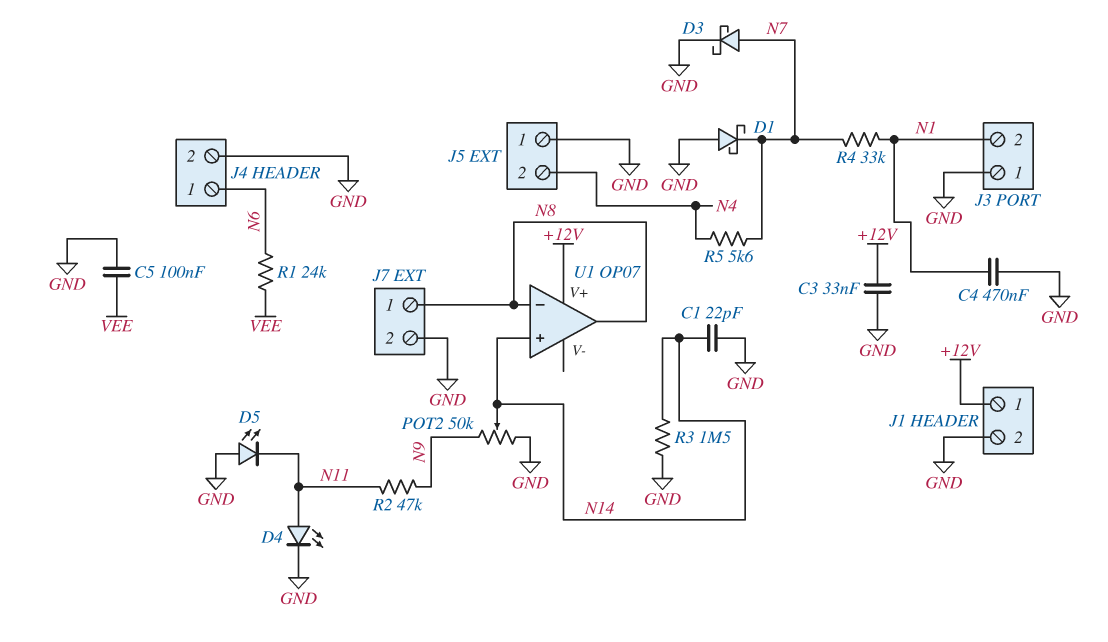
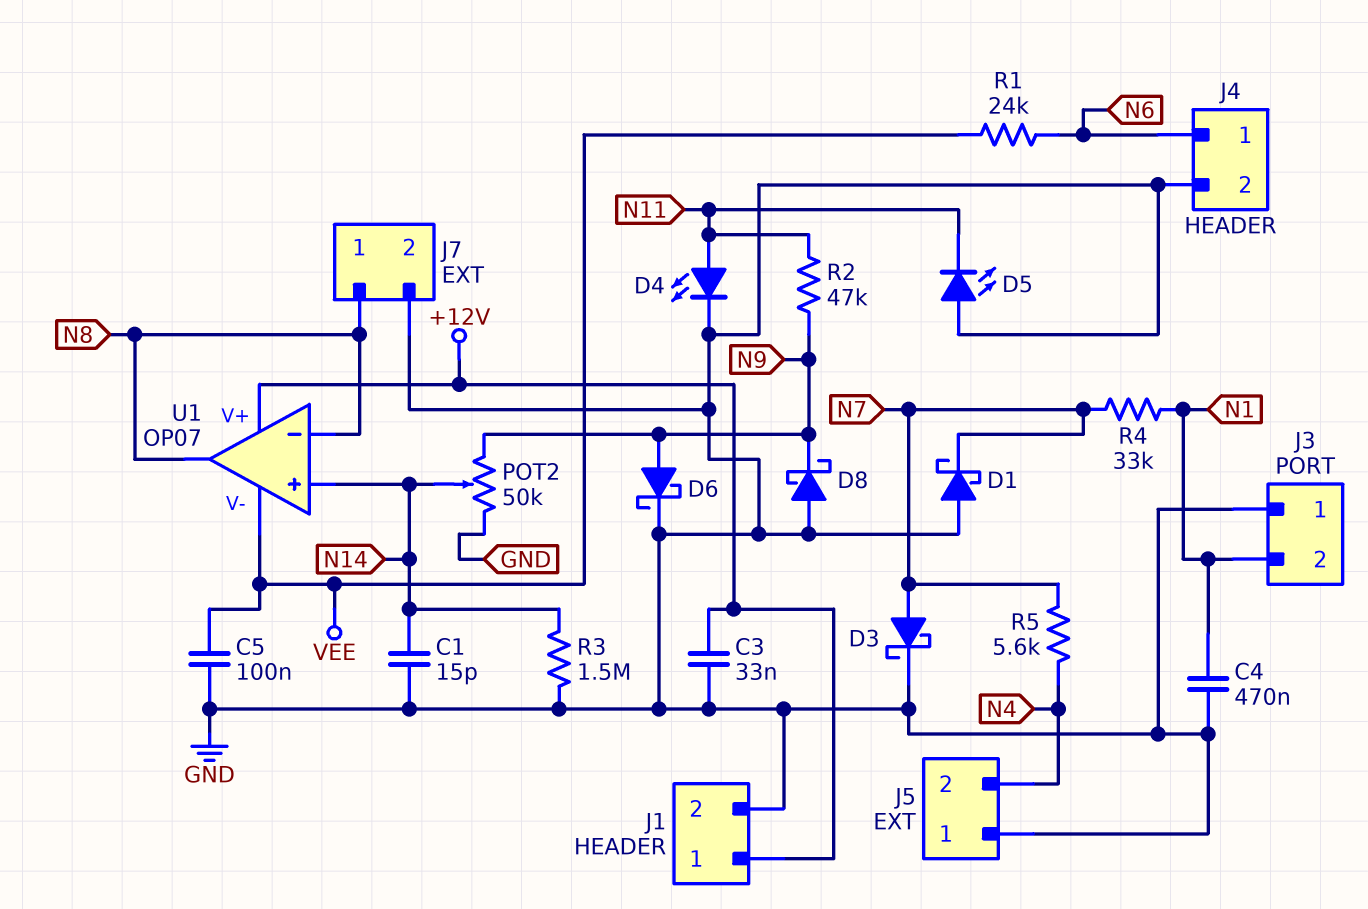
C1: 22pF (GND, N14) -> 15pF (GND, N14)
D6: none -> schottky (A N9, K GND)
D8: none -> schottky (A GND, K N9)
U1 pin V-: none -> VEE

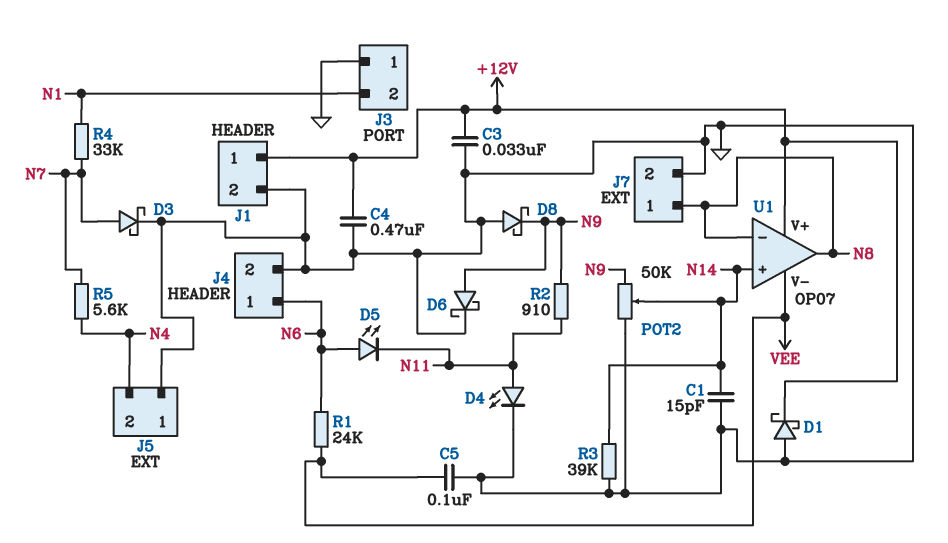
C4: 470nF (GND, N1) -> 470nF (+12V, GND)
D1: schottky (A GND, K N7) -> schottky (A GND, K +12V)
D5: LED (A GND, K N11) -> LED (A N6, K N11)
R2: 47k (N9, N11) -> 910 (N9, N11)
R3: 1.5M (GND, N14) -> 39k (GND, N14)

